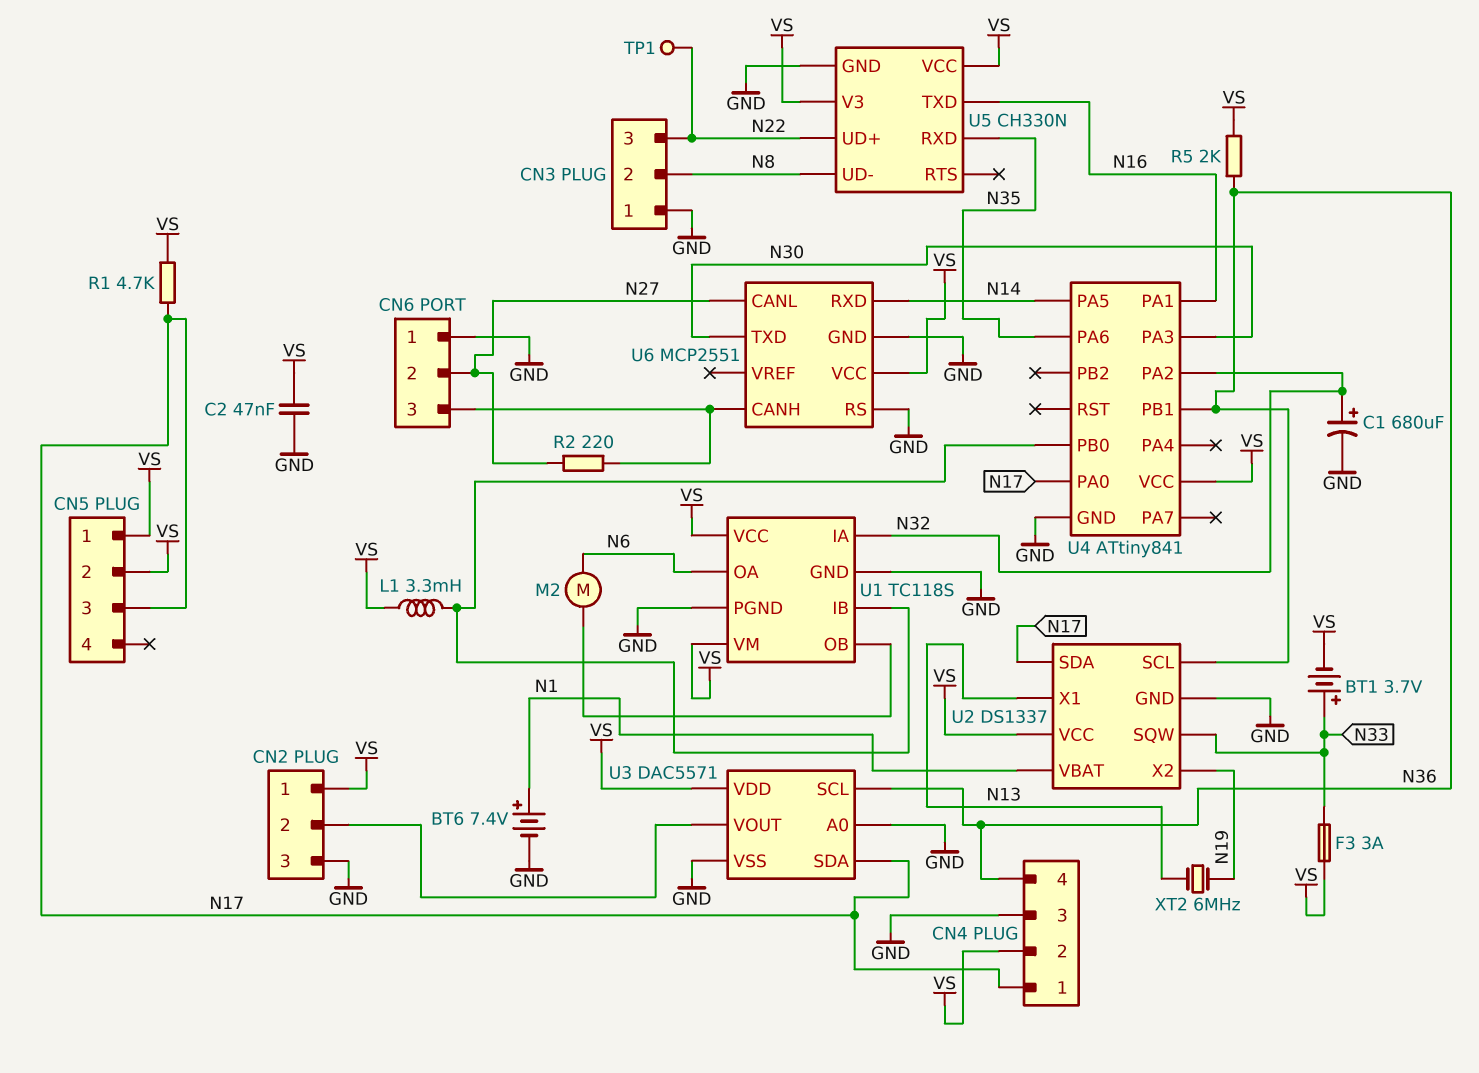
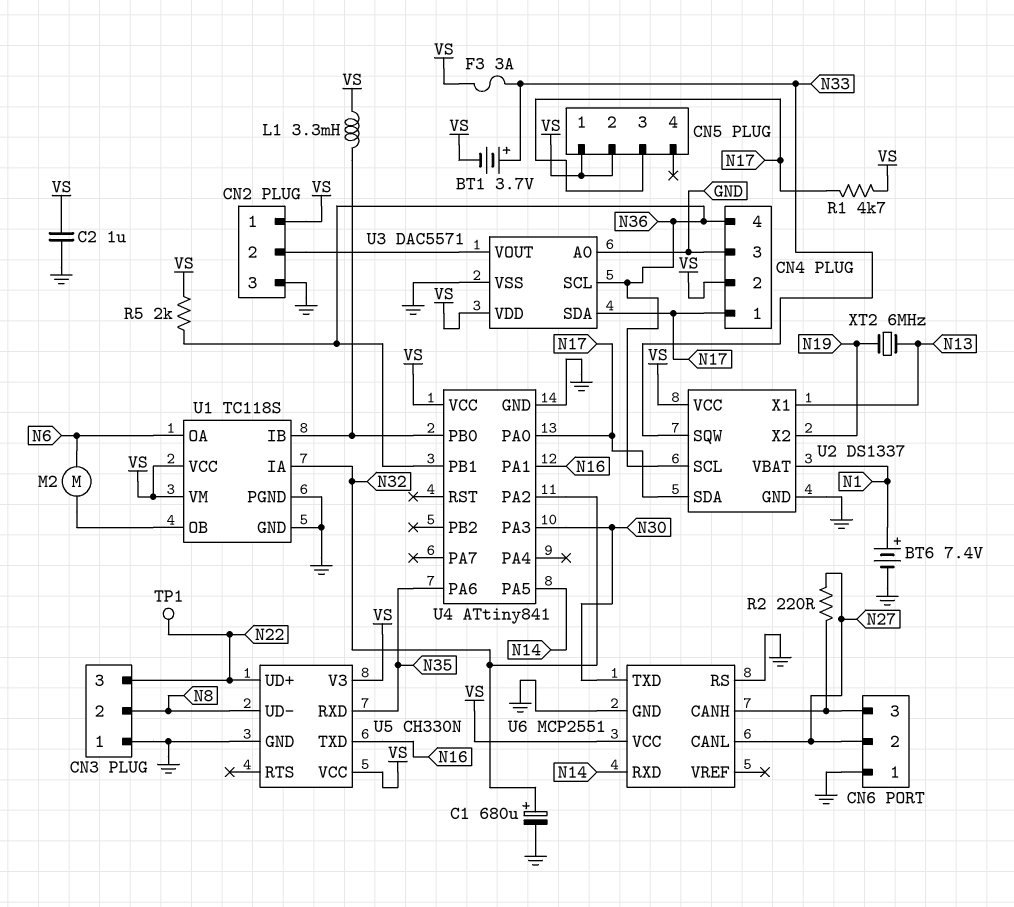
C2: 47nF (GND, VS) -> 1uF (GND, VS)

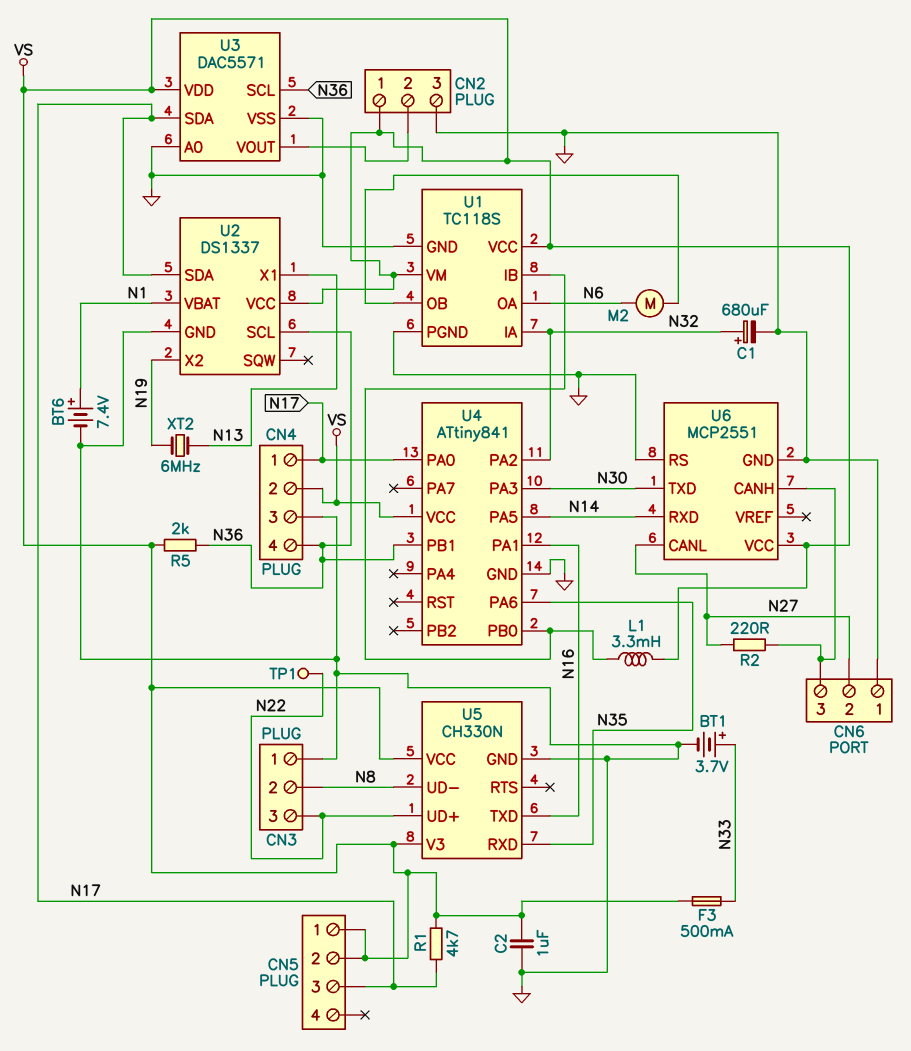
BT1: 3.7V (plus N33, minus VS) -> 3.7V (plus N33, minus GND)
F3: 3A (N33, VS) -> 500mA (N33, VS)
U2 pin SQW: N33 -> none

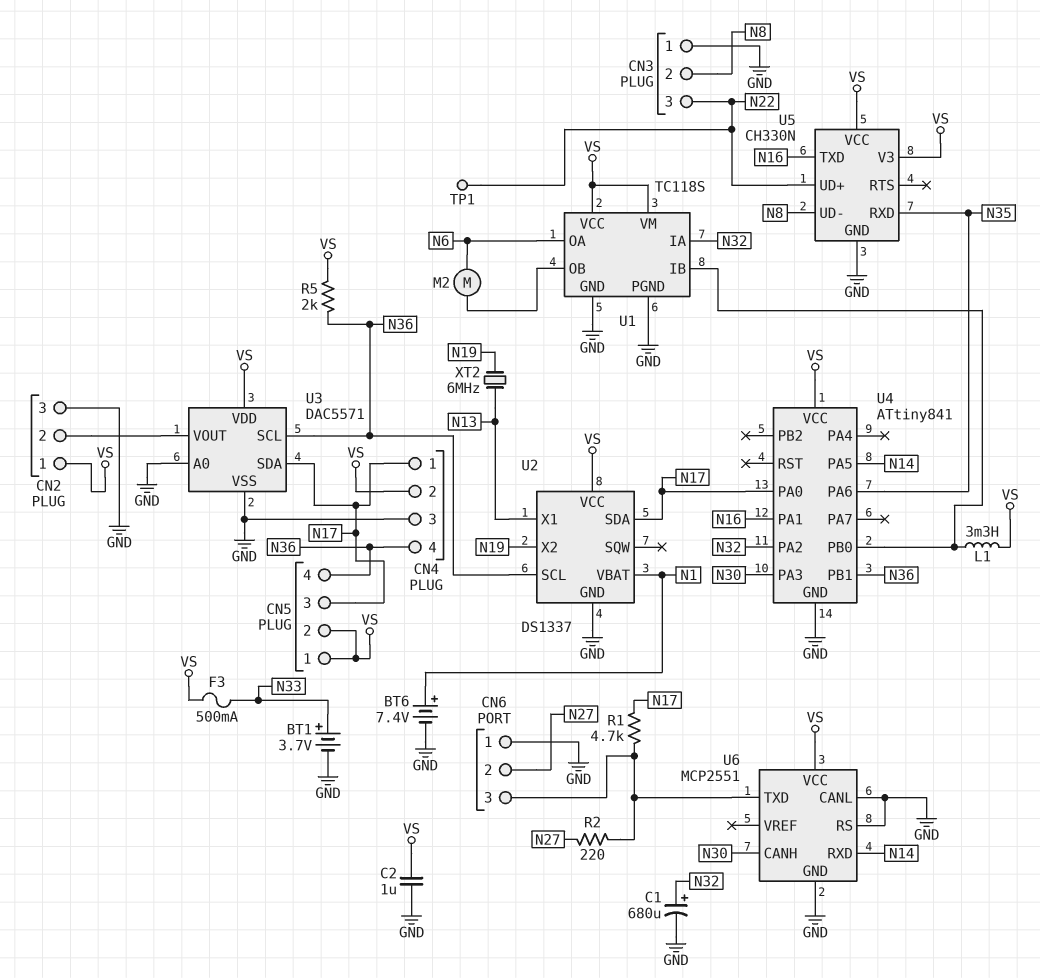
CN5 pin 4: none -> N36
R1: 4.7k (N17, VS) -> 4.7k (CN6/3, N17)
U6 pin CANH: CN6/3 -> N30
U6 pin CANL: N27 -> GND
U6 pin TXD: N30 -> CN6/3

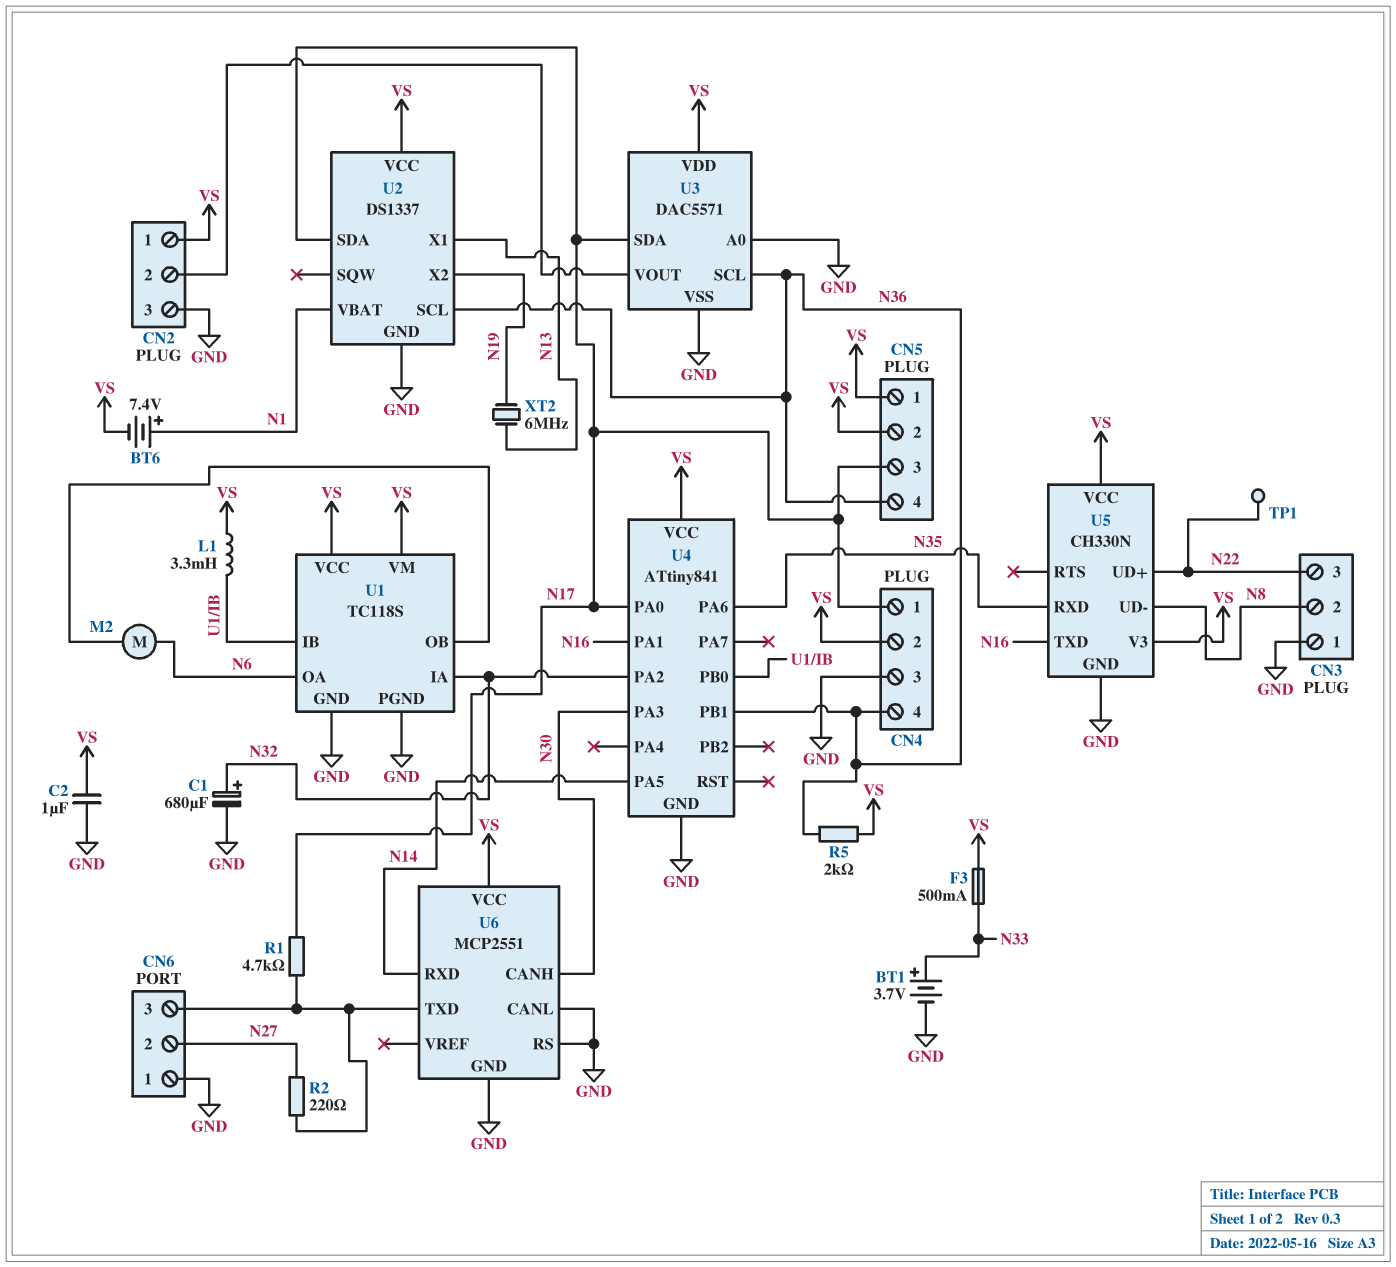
BT6: 7.4V (plus N1, minus GND) -> 7.4V (plus N1, minus VS)

